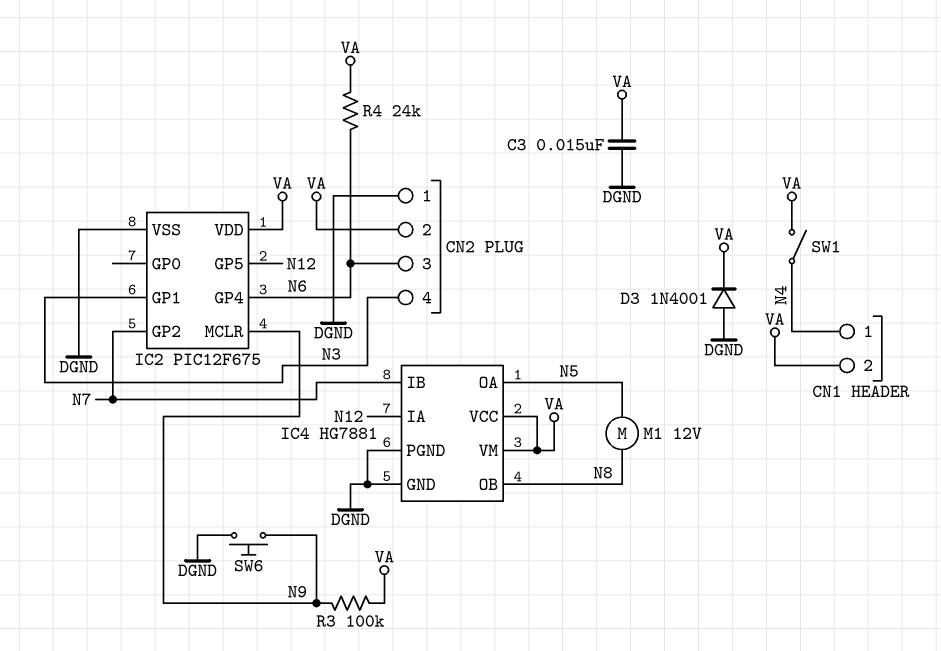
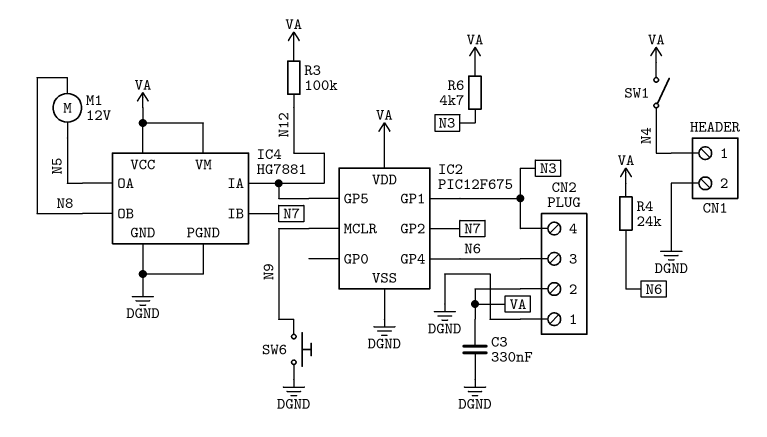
C3: 15nF (DGND, VA) -> 330nF (DGND, VA)
CN1 pin 2: VA -> DGND
D3: diode 1N4001 (A DGND, K VA) -> none
R3: 100k (N9, VA) -> 100k (N12, VA)
R6: none -> 4.7k (N3, VA)

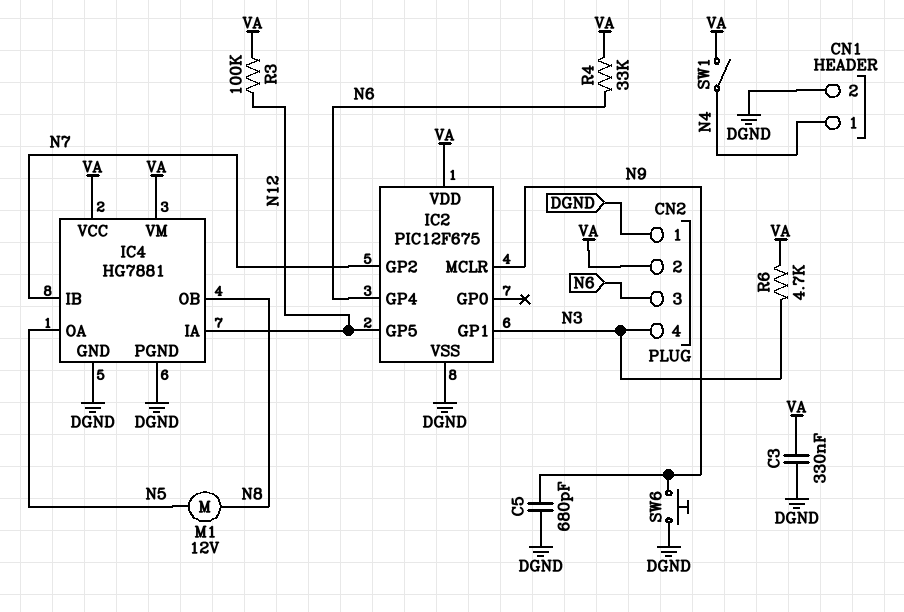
C5: none -> 680pF (DGND, N9)
R4: 24k (N6, VA) -> 33k (N6, VA)

